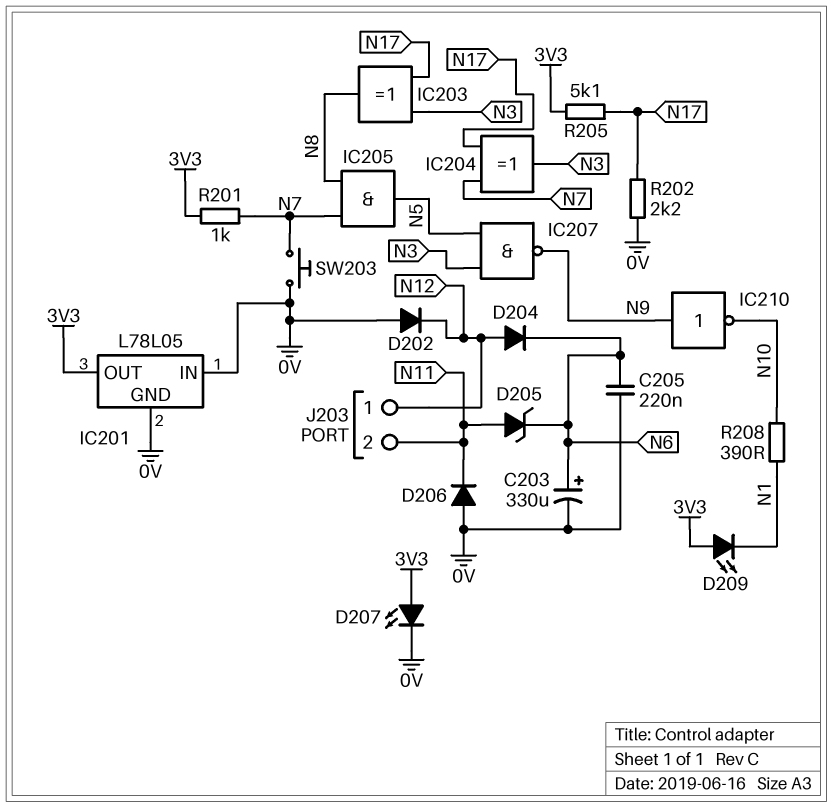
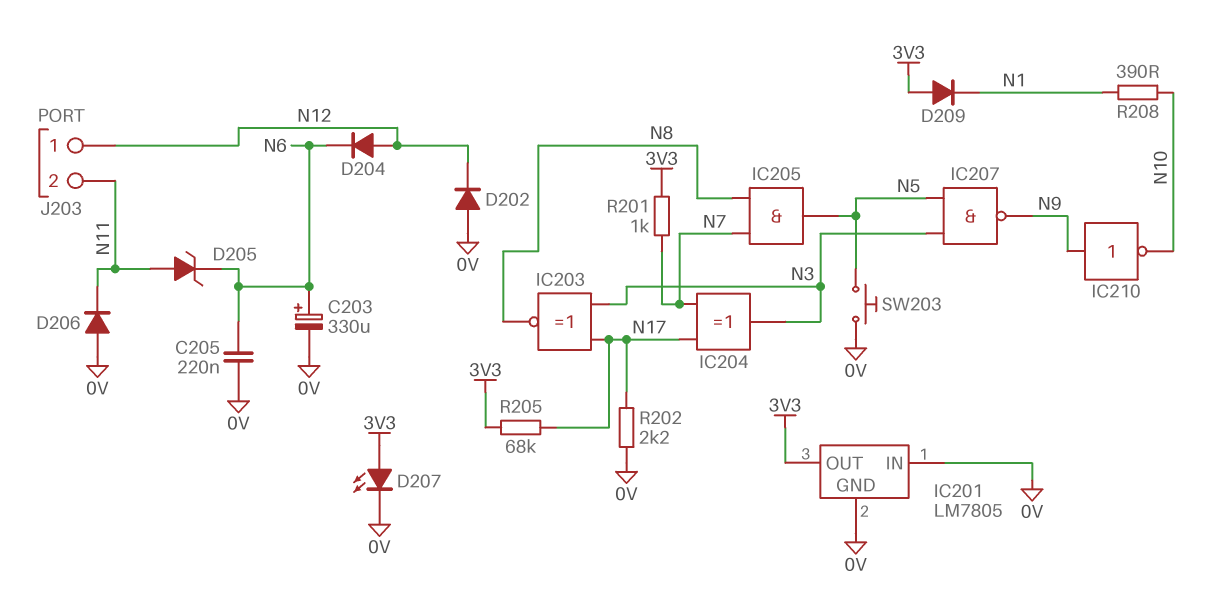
D209: LED (A 3V3, K N1) -> diode (A 3V3, K N1)
IC201: L78L05 -> LM7805
IC203: XOR (in N3, in N17, out N8) -> XNOR (in N3, in N17, out N8)
R205: 5.1k (3V3, N17) -> 68k (3V3, N17)
SW203: button (0V, N7) -> button (0V, N5)

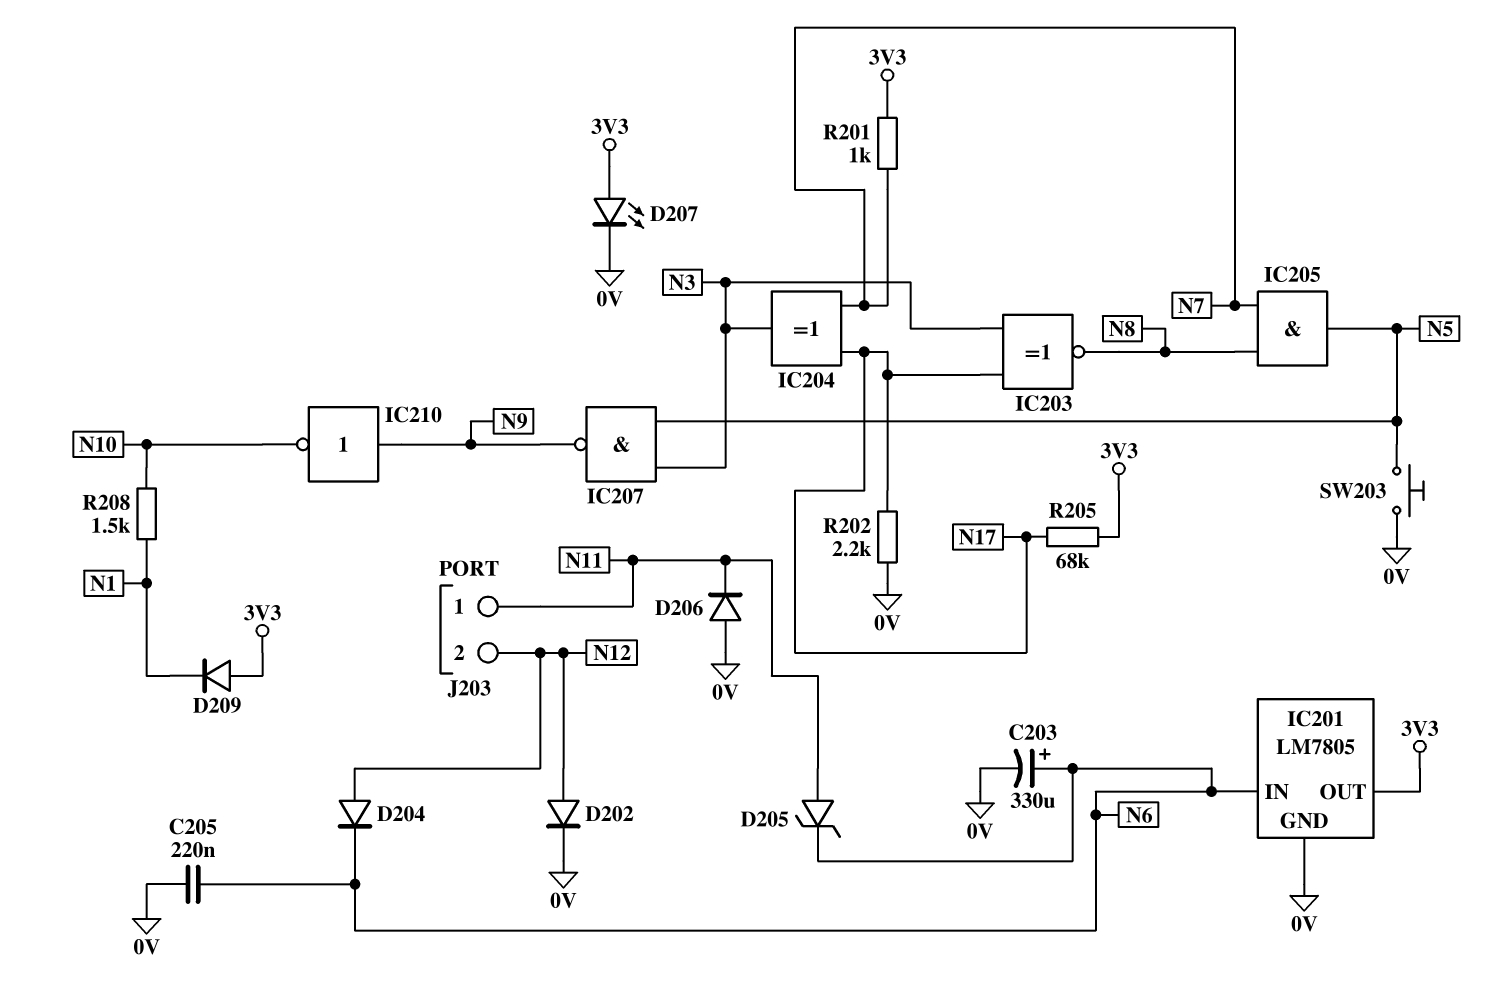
D202: diode (A 0V, K N12) -> diode (A N12, K 0V)
IC201 pin IN: 0V -> N6
J203 pin 1: N12 -> N11
J203 pin 2: N11 -> N12
R208: 390 (N1, N10) -> 1.5k (N1, N10)

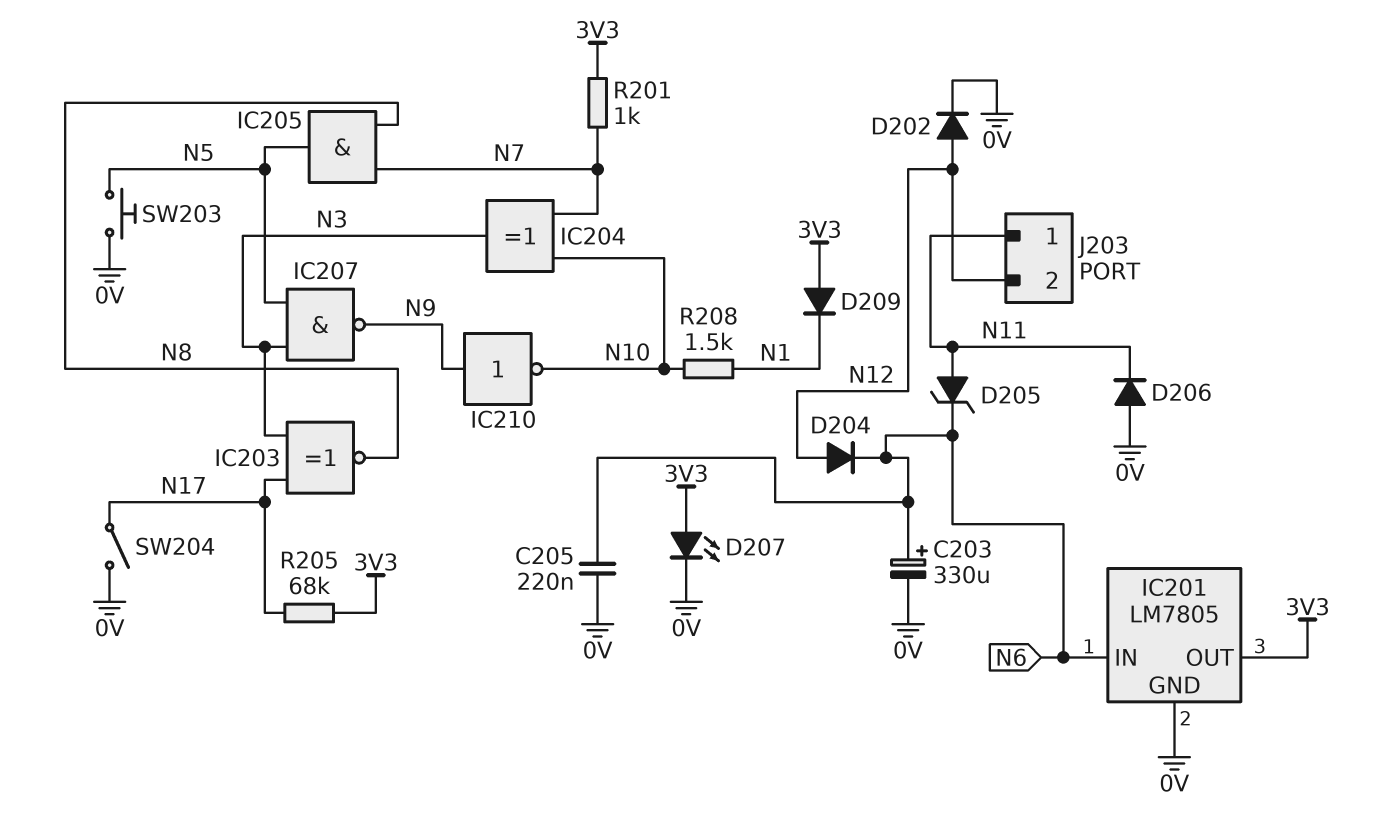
IC204: XOR (in N7, in N17, out N3) -> XOR (in N7, in N10, out N3)
R202: 2.2k (0V, N17) -> none
SW204: none -> switch (0V, N17)

